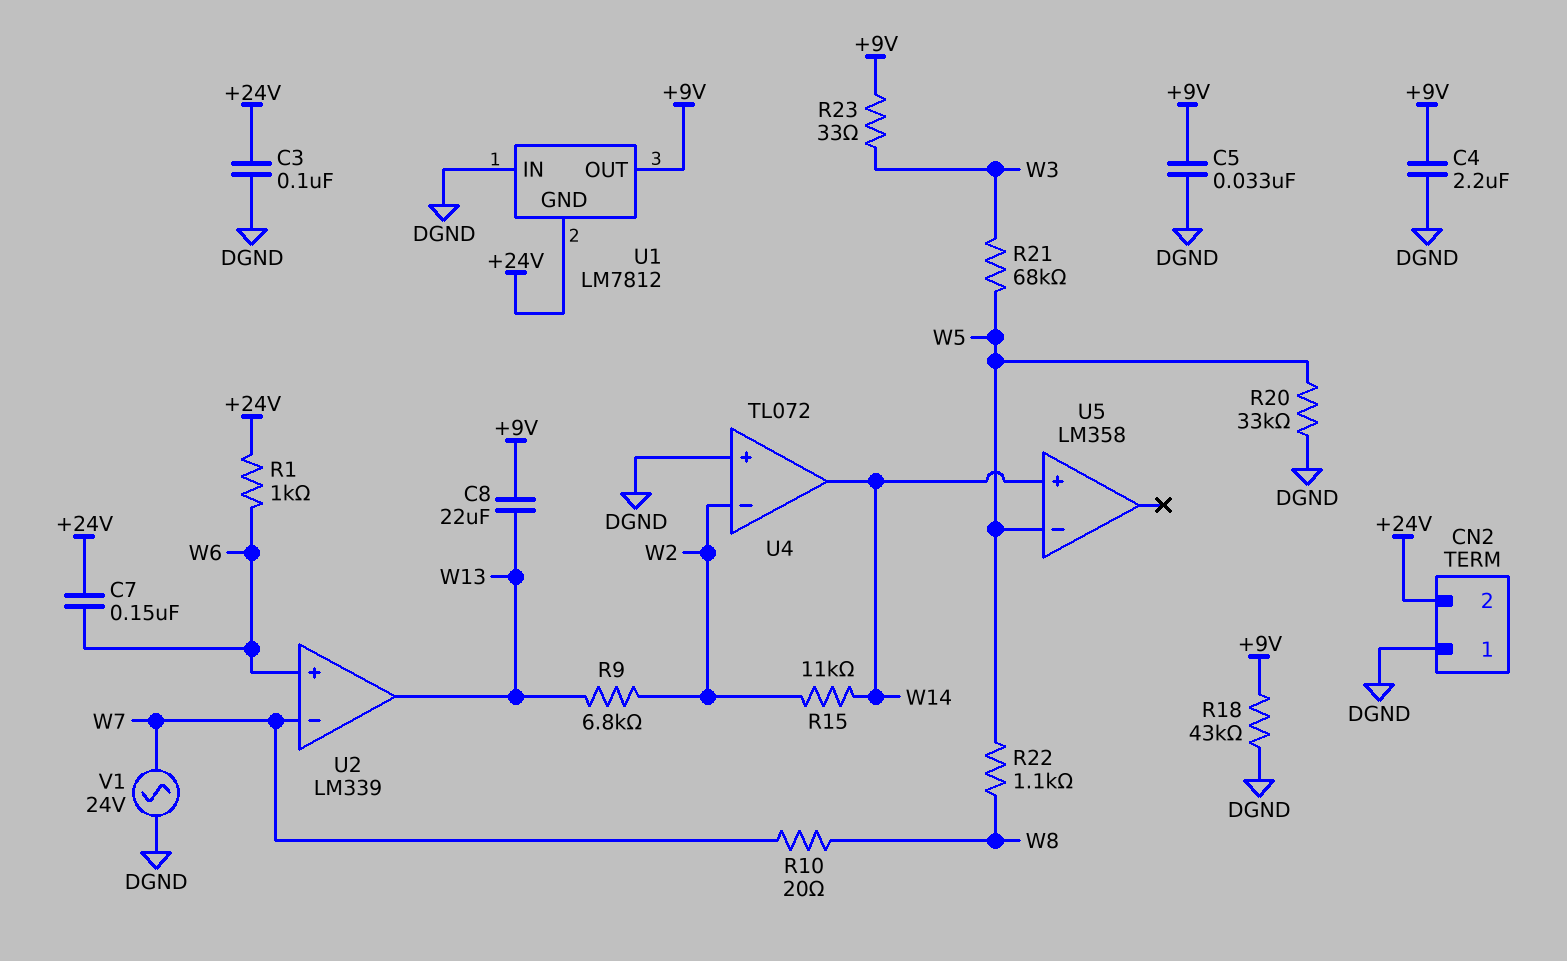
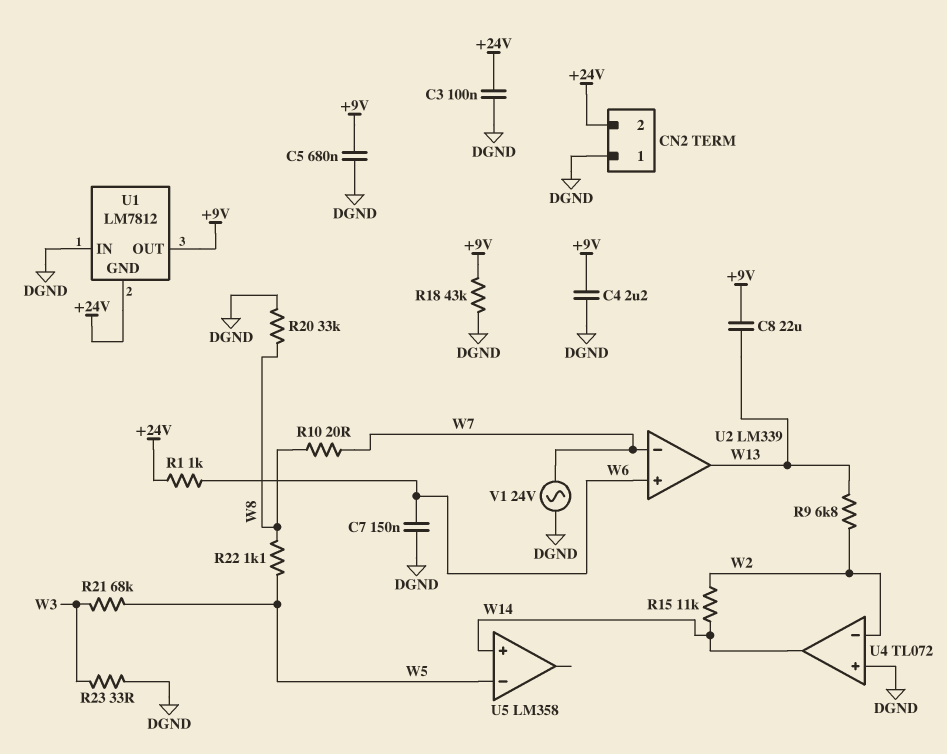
C5: 33nF (+9V, DGND) -> 680nF (+9V, DGND)
C7: 150nF (+24V, W6) -> 150nF (DGND, W6)
R20: 33k (DGND, W5) -> 33k (DGND, W8)
R23: 33 (+9V, W3) -> 33 (DGND, W3)

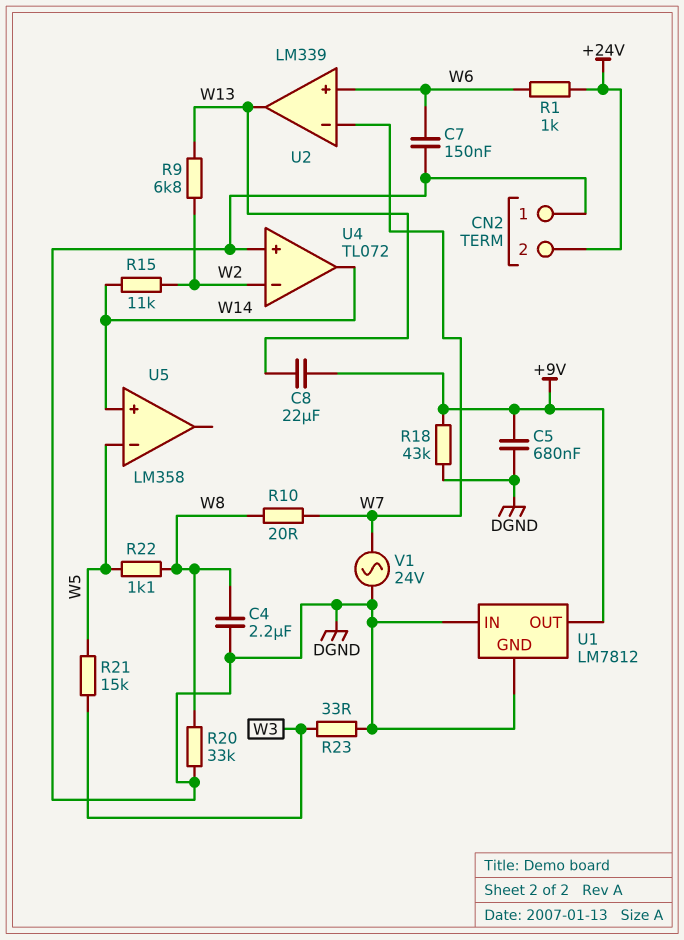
C3: 100nF (+24V, DGND) -> none
C4: 2.2uF (+9V, DGND) -> 2.2uF (DGND, W8)
R21: 68k (W3, W5) -> 15k (W3, W5)
U1 pin GND: +24V -> DGND

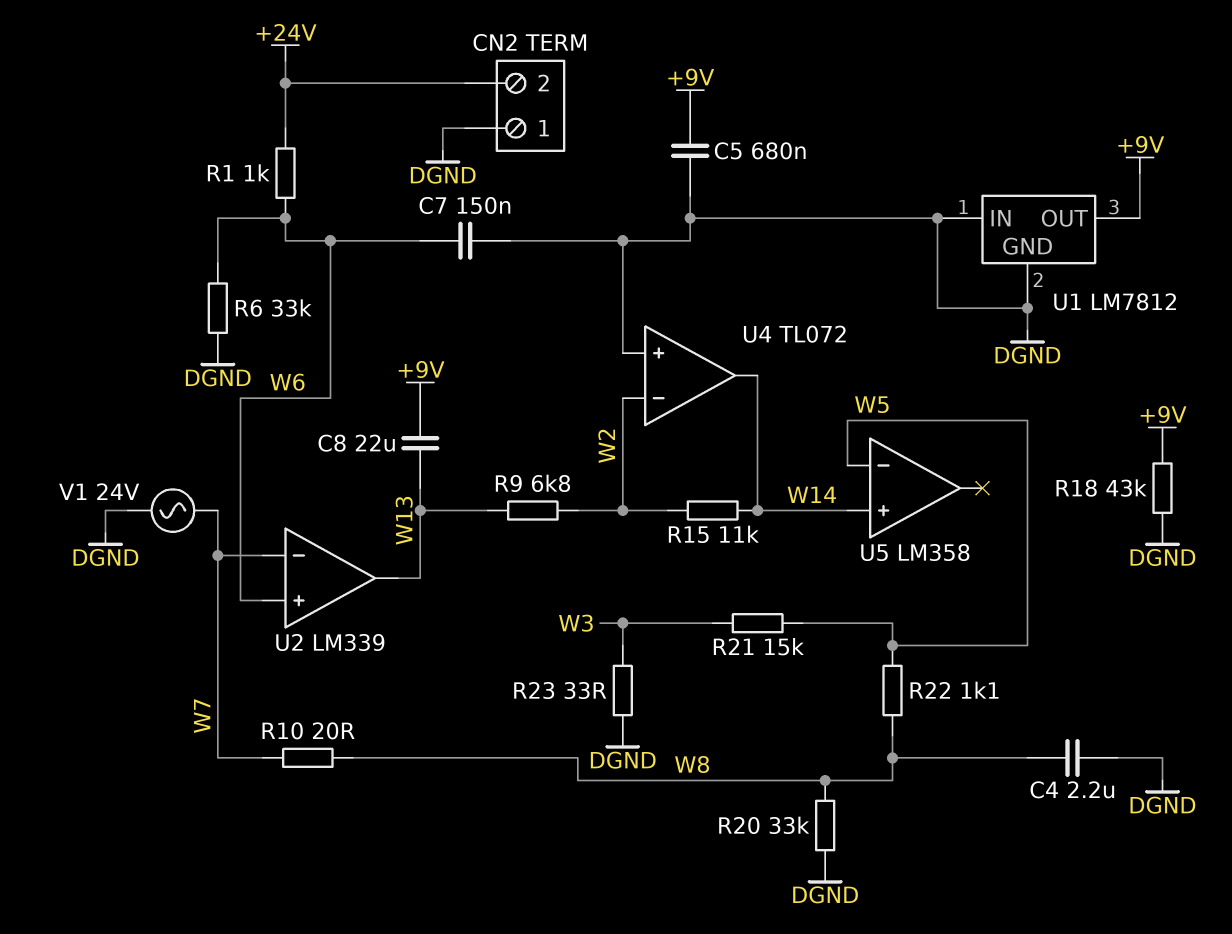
R6: none -> 33k (DGND, W6)

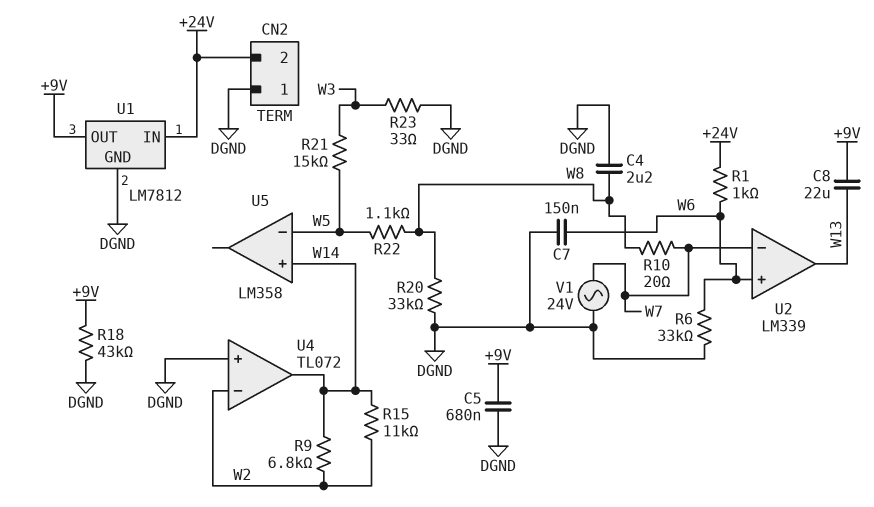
R9: 6.8k (W2, W13) -> 6.8k (W2, W14)
U1 pin IN: DGND -> +24V

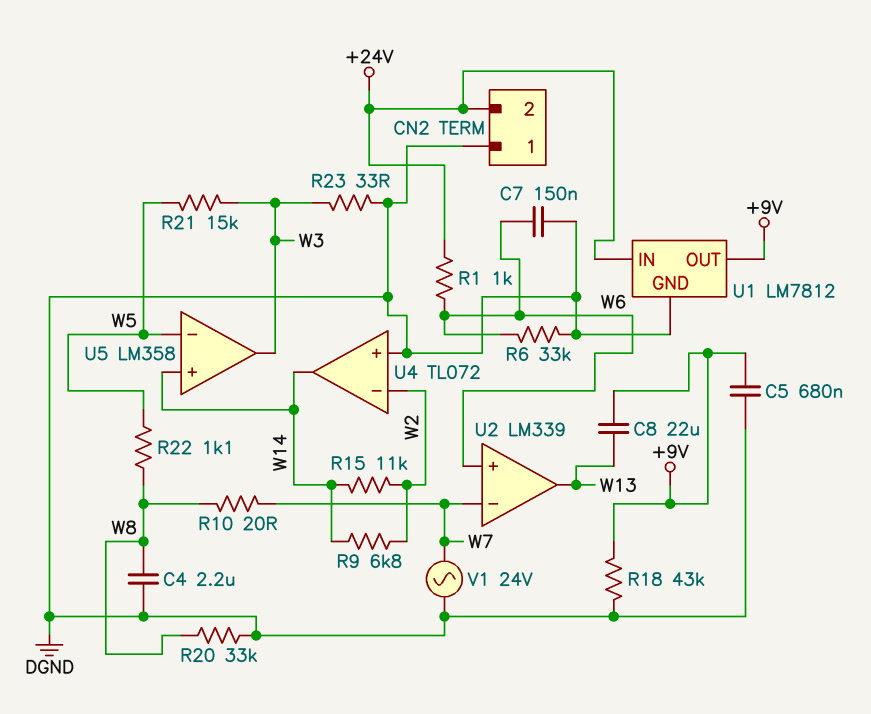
U5 pin out: none -> W3

